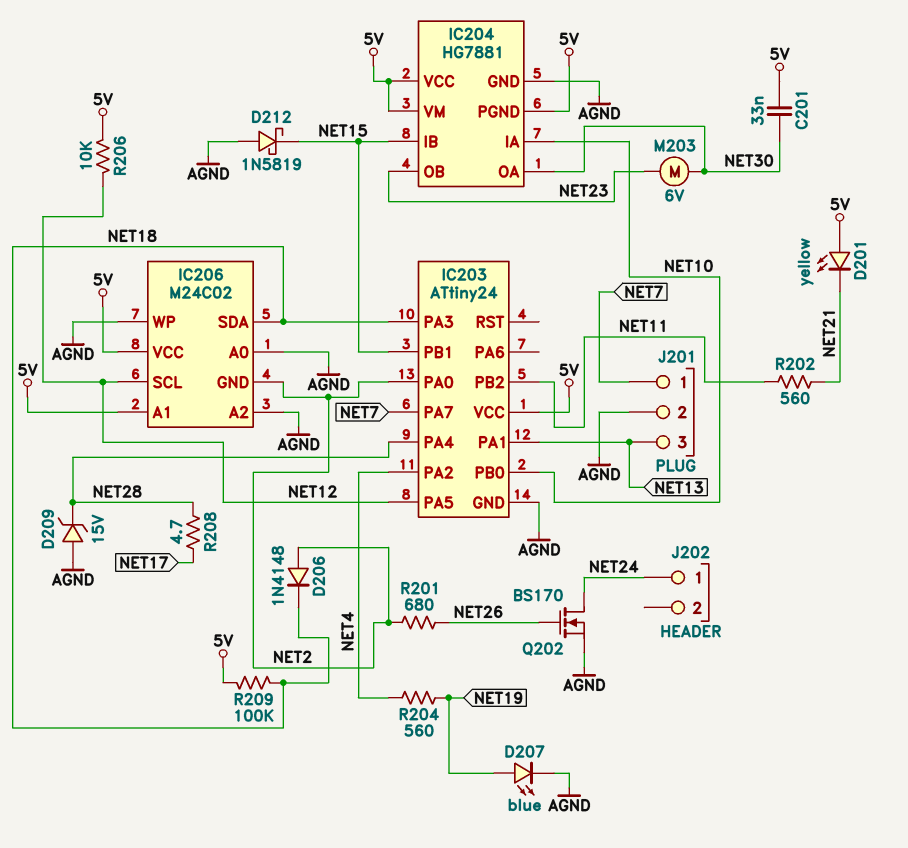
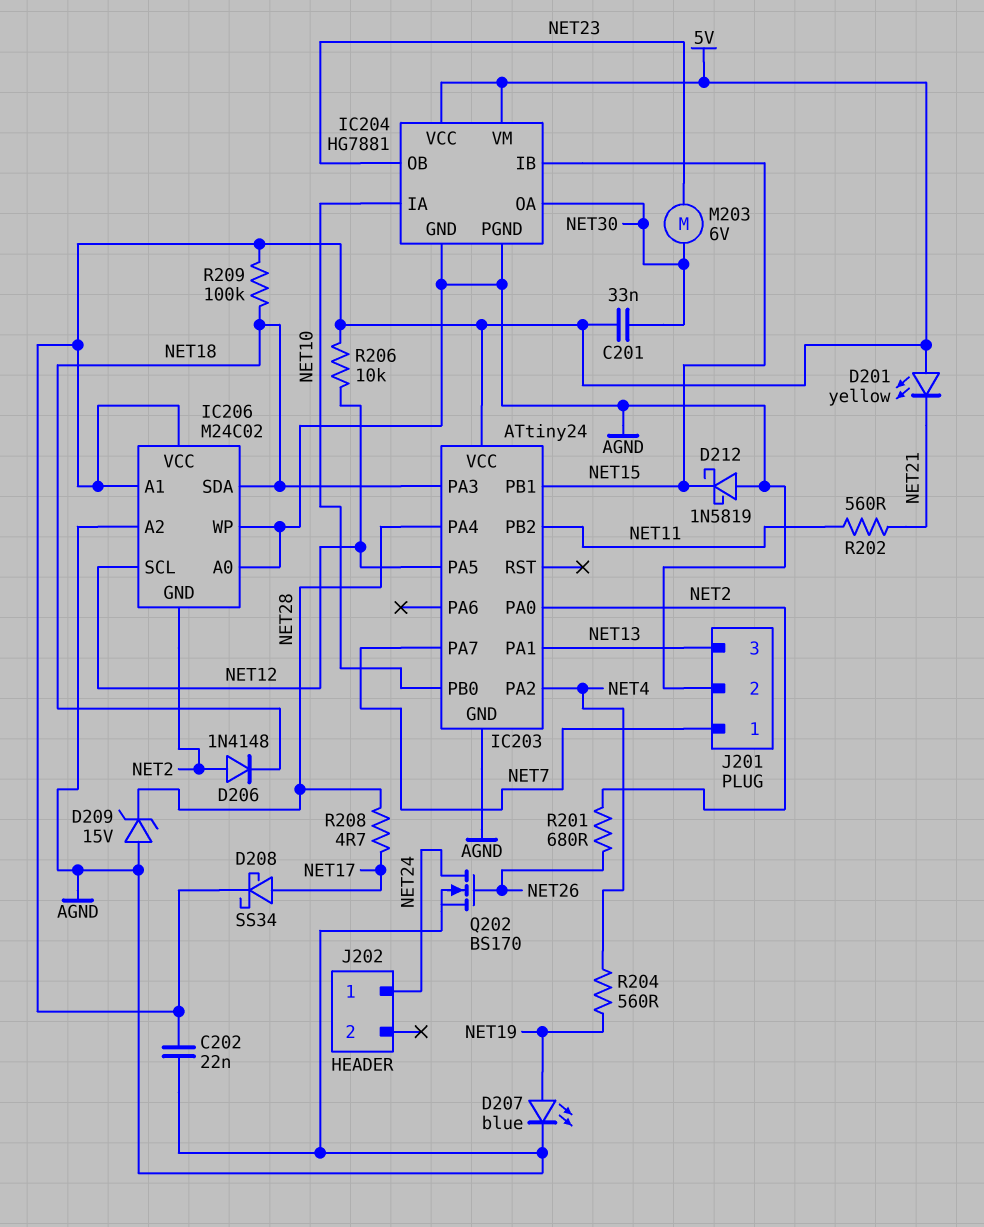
C202: none -> 22nF (5V, AGND)
D208: none -> schottky SS34 (A NET17, K 5V)
IC204 pin PGND: 5V -> AGND

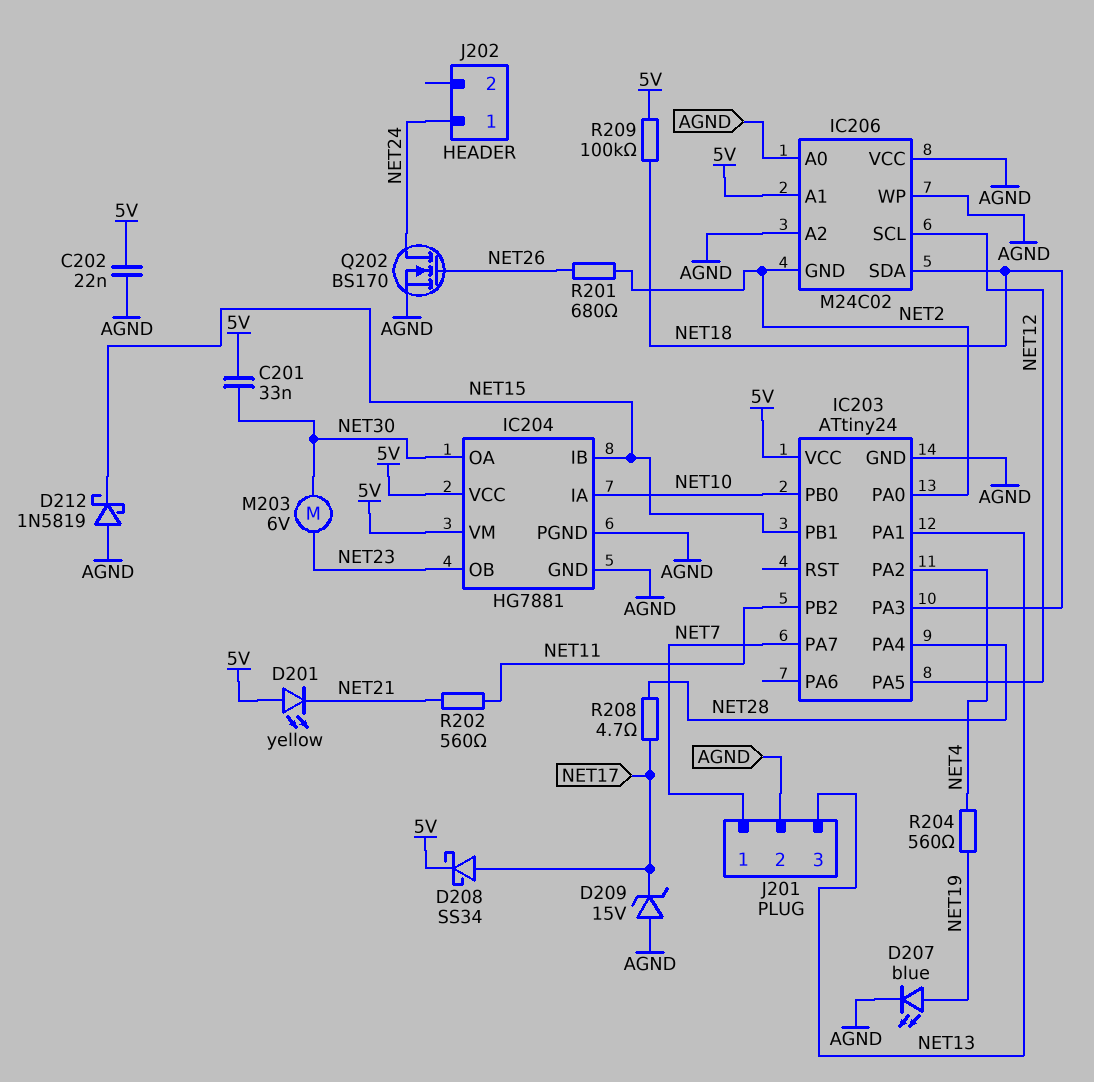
D206: diode 1N4148 (A NET2, K NET18) -> none
D209: zener 15V (A AGND, K NET28) -> zener 15V (A AGND, K NET17)
IC206 pin VCC: 5V -> AGND
R206: 10k (5V, NET12) -> none

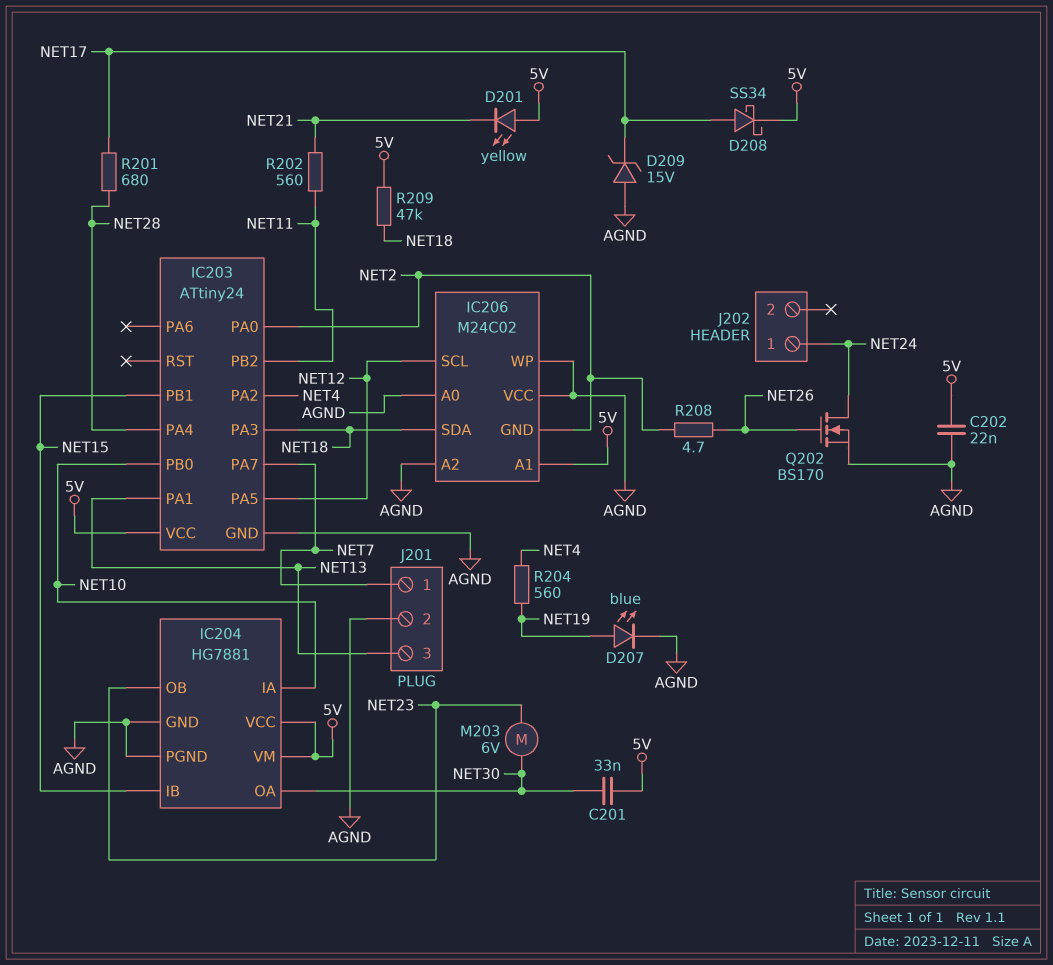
D212: schottky 1N5819 (A AGND, K NET15) -> none
R201: 680 (NET2, NET26) -> 680 (NET17, NET28)
R208: 4.7 (NET17, NET28) -> 4.7 (NET2, NET26)
R209: 100k (5V, NET18) -> 47k (5V, NET18)

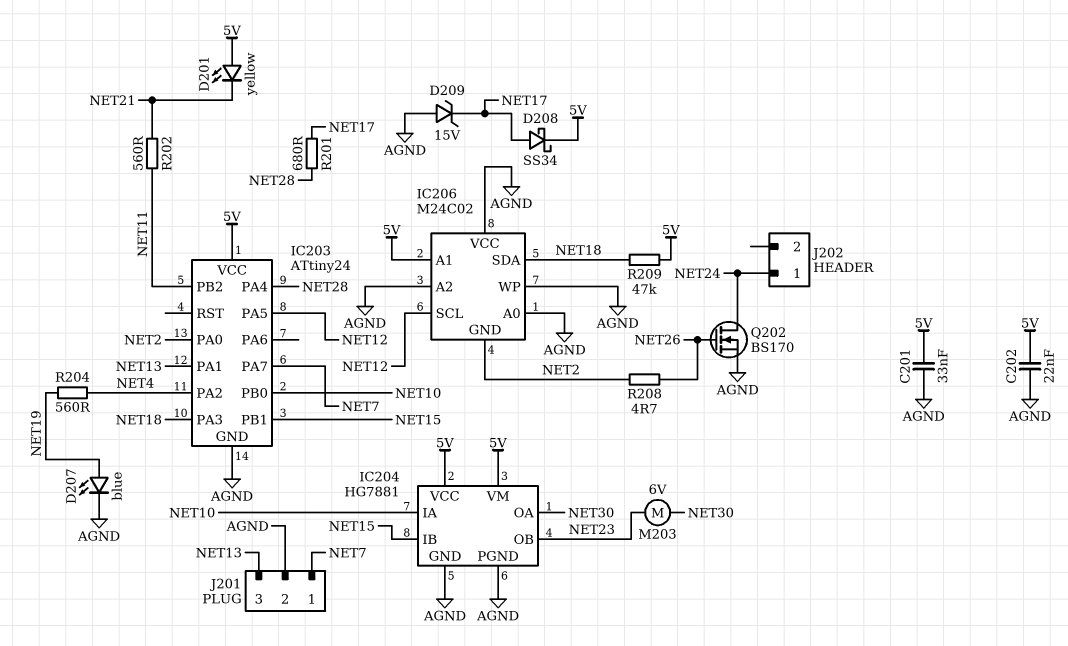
C201: 33nF (5V, NET30) -> 33nF (5V, AGND)

